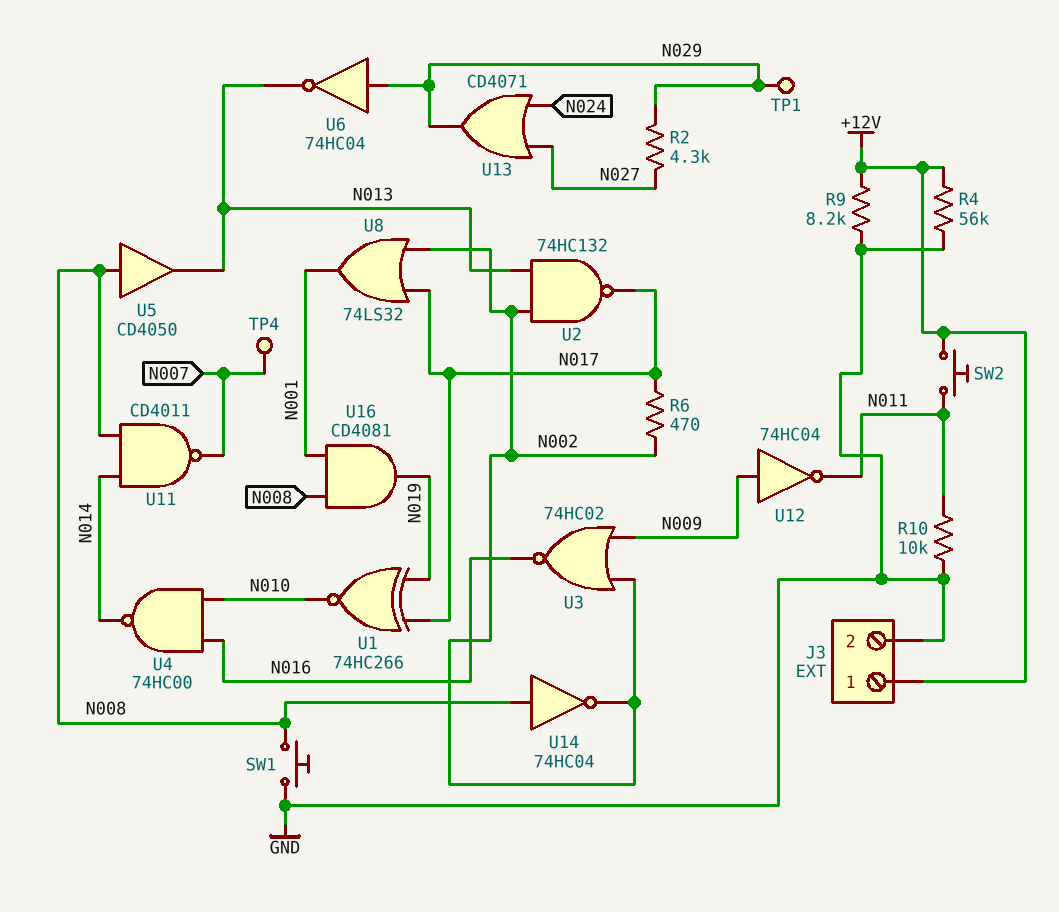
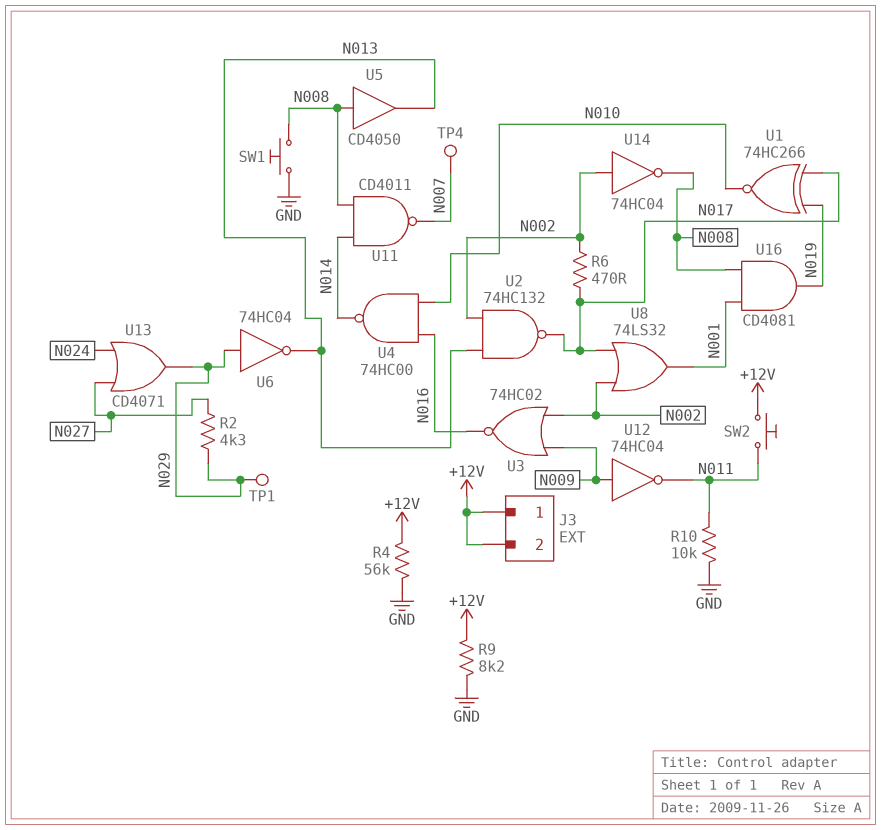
J3 pin 2: GND -> +12V
U14: NOT 74HC04 (in N008, out N002) -> NOT 74HC04 (in N002, out N008)

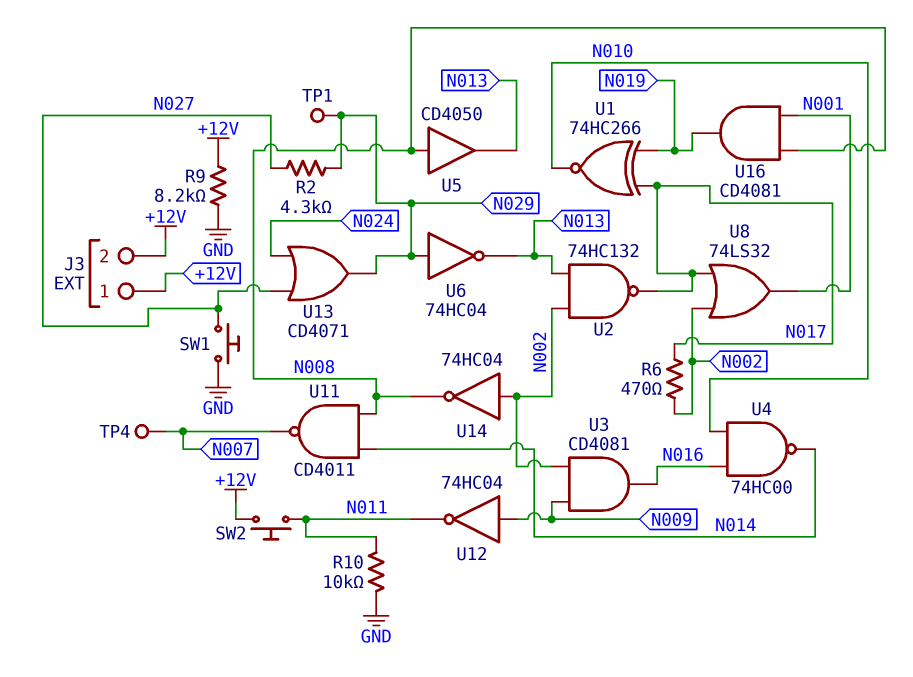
R4: 56k (+12V, GND) -> none
SW1: button (GND, N008) -> button (GND, N027)
U3: NOR 74HC02 (in N002, in N009, out N016) -> AND CD4081 (in N002, in N009, out N016)

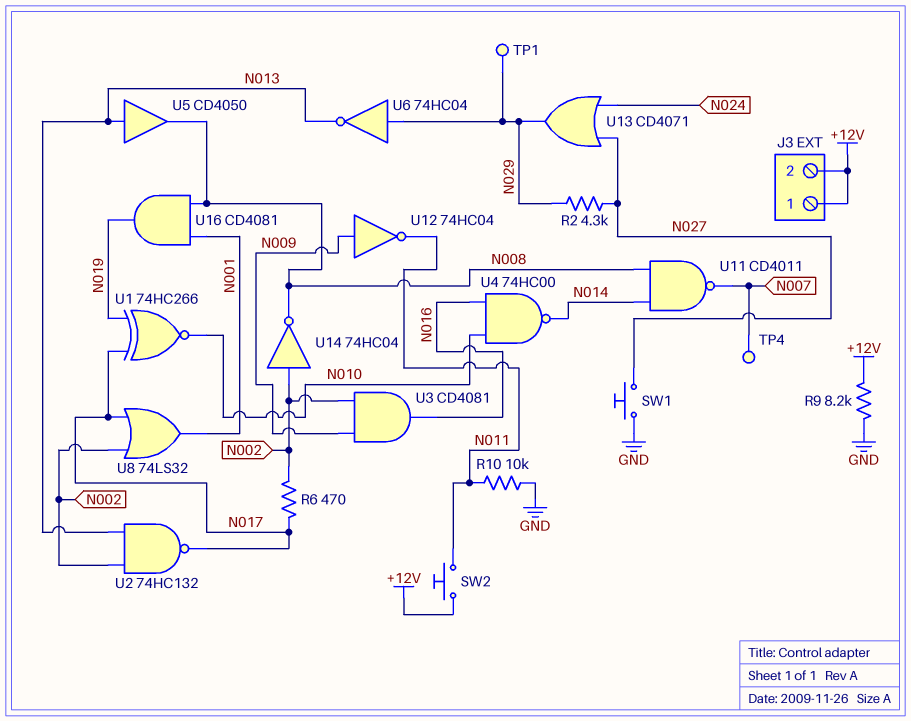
U5: buffer CD4050 (in N008, out N013) -> buffer CD4050 (in N013, out N008)

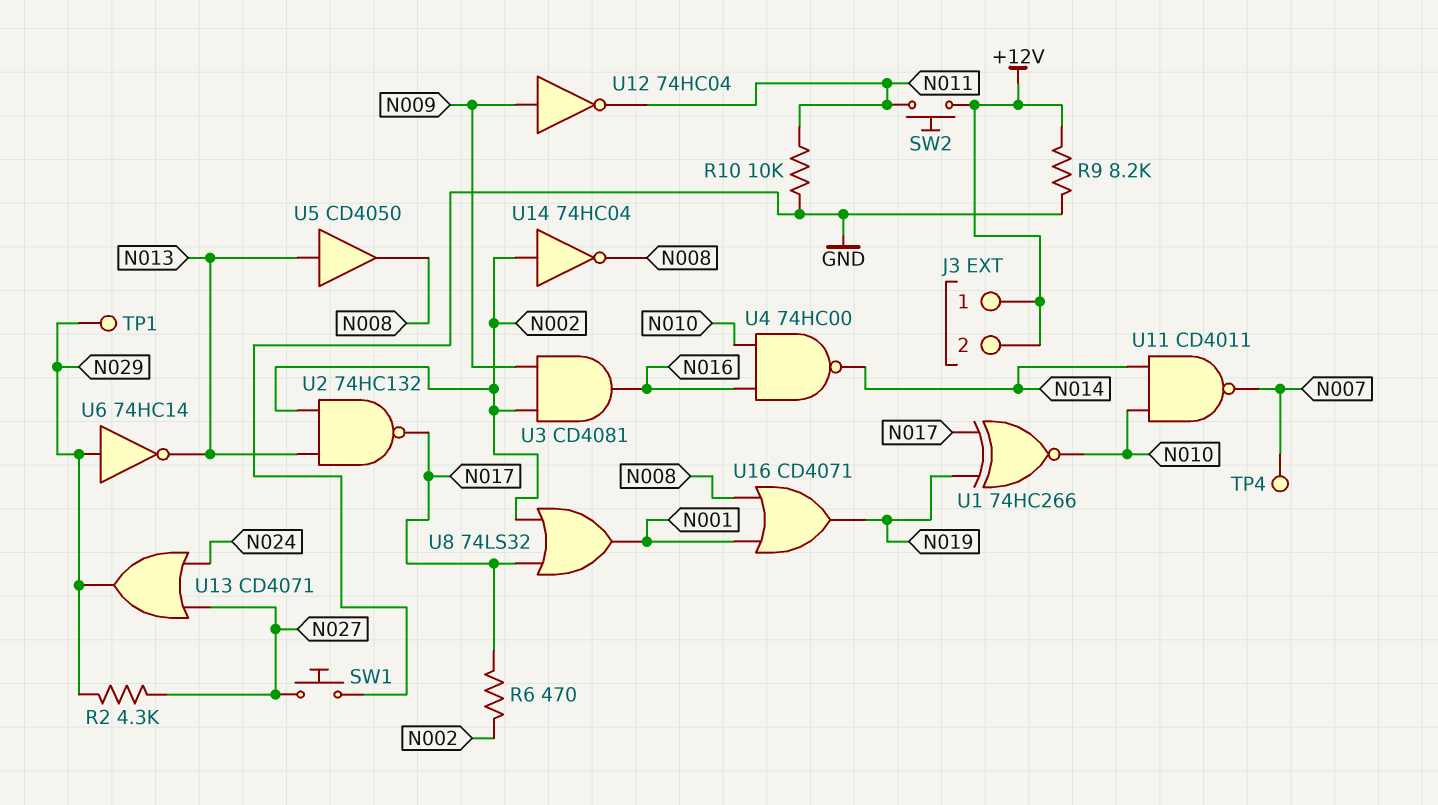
U6: NOT 74HC04 (in N029, out N013) -> NOT 74HC14 (in N029, out N013)
U11: NAND CD4011 (in N008, in N014, out N007) -> NAND CD4011 (in N010, in N014, out N007)
U16: AND CD4081 (in N001, in N008, out N019) -> OR CD4071 (in N001, in N008, out N019)

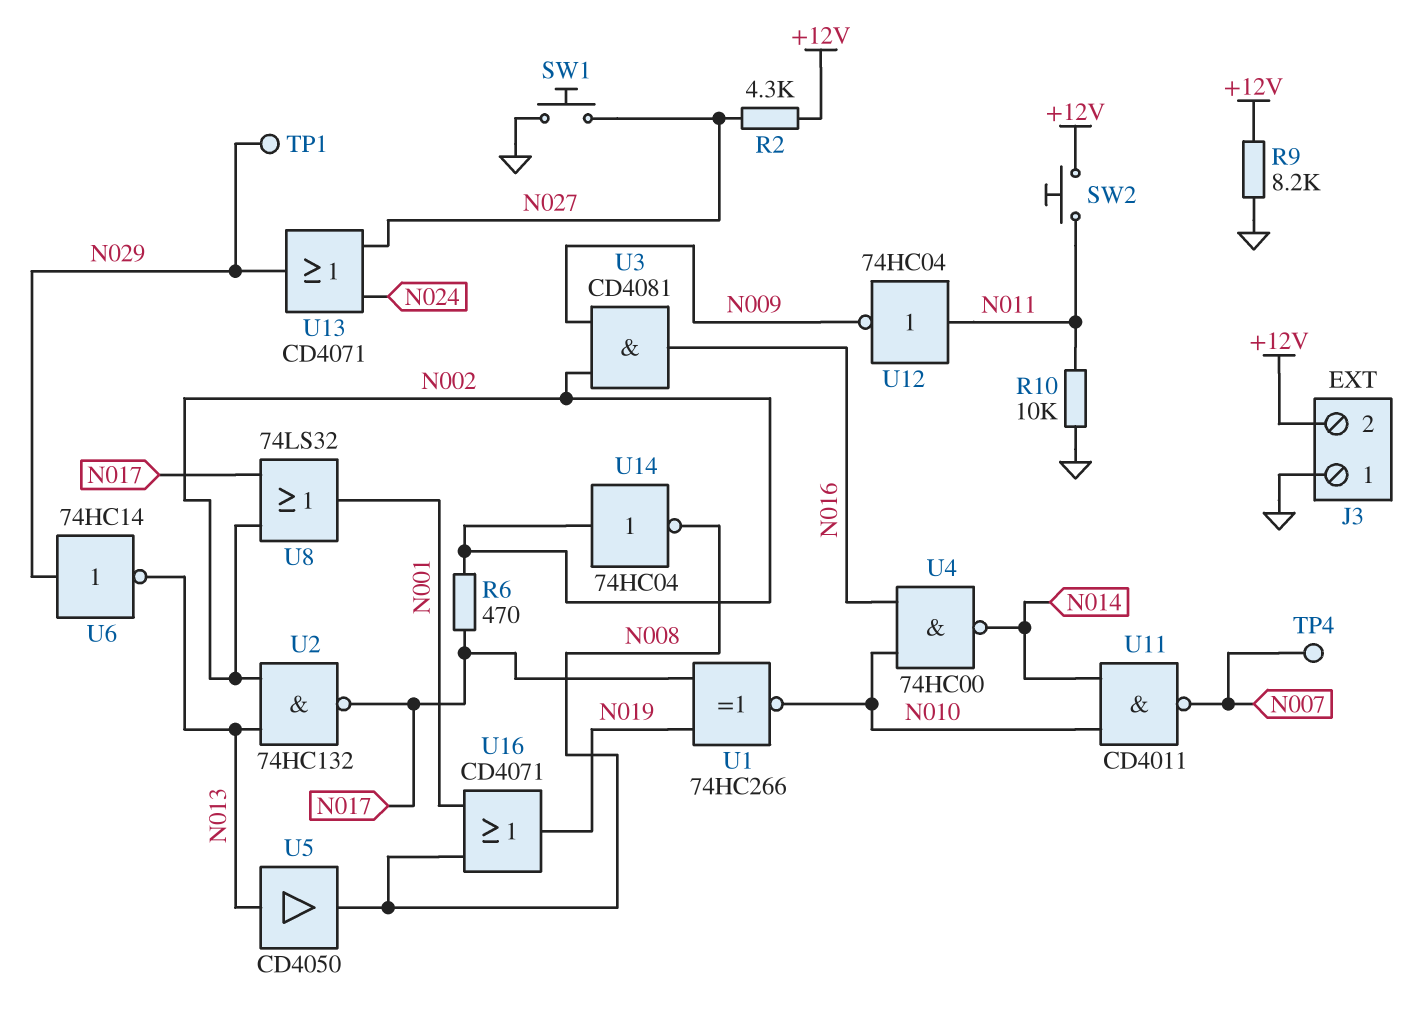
J3 pin 1: +12V -> GND
R2: 4.3k (N027, N029) -> 4.3k (+12V, N027)
U12: NOT 74HC04 (in N009, out N011) -> NOT 74HC04 (in N011, out N009)

